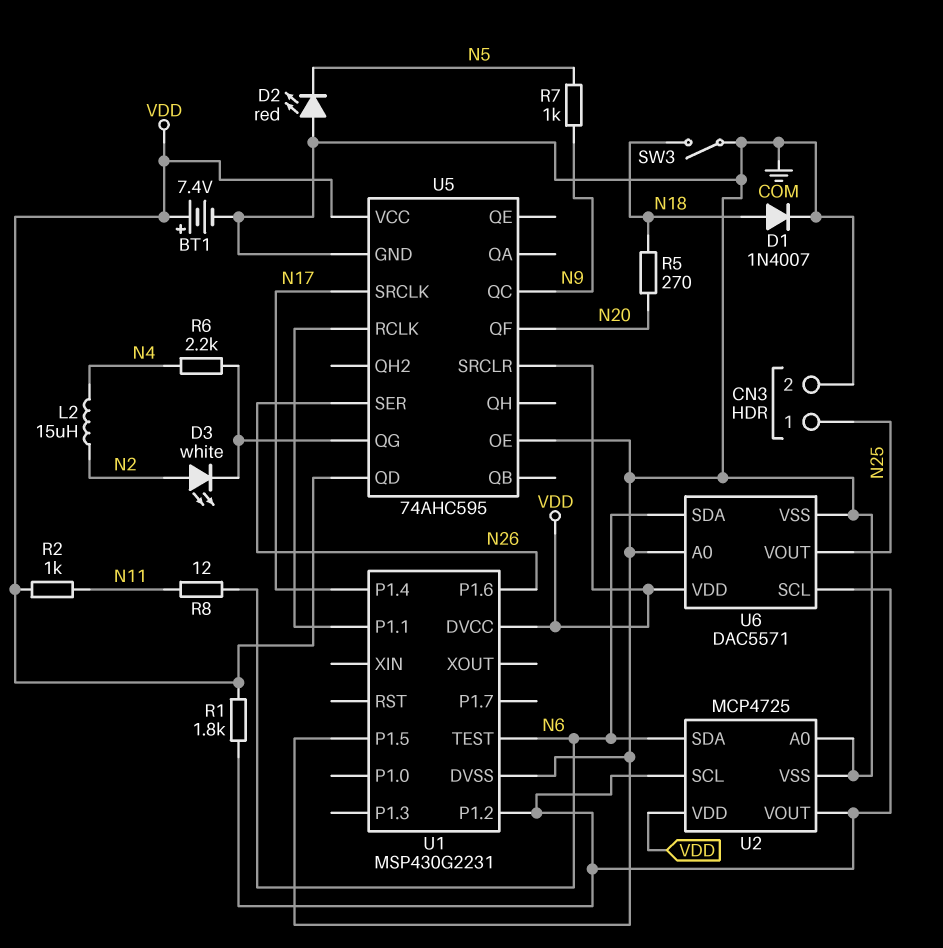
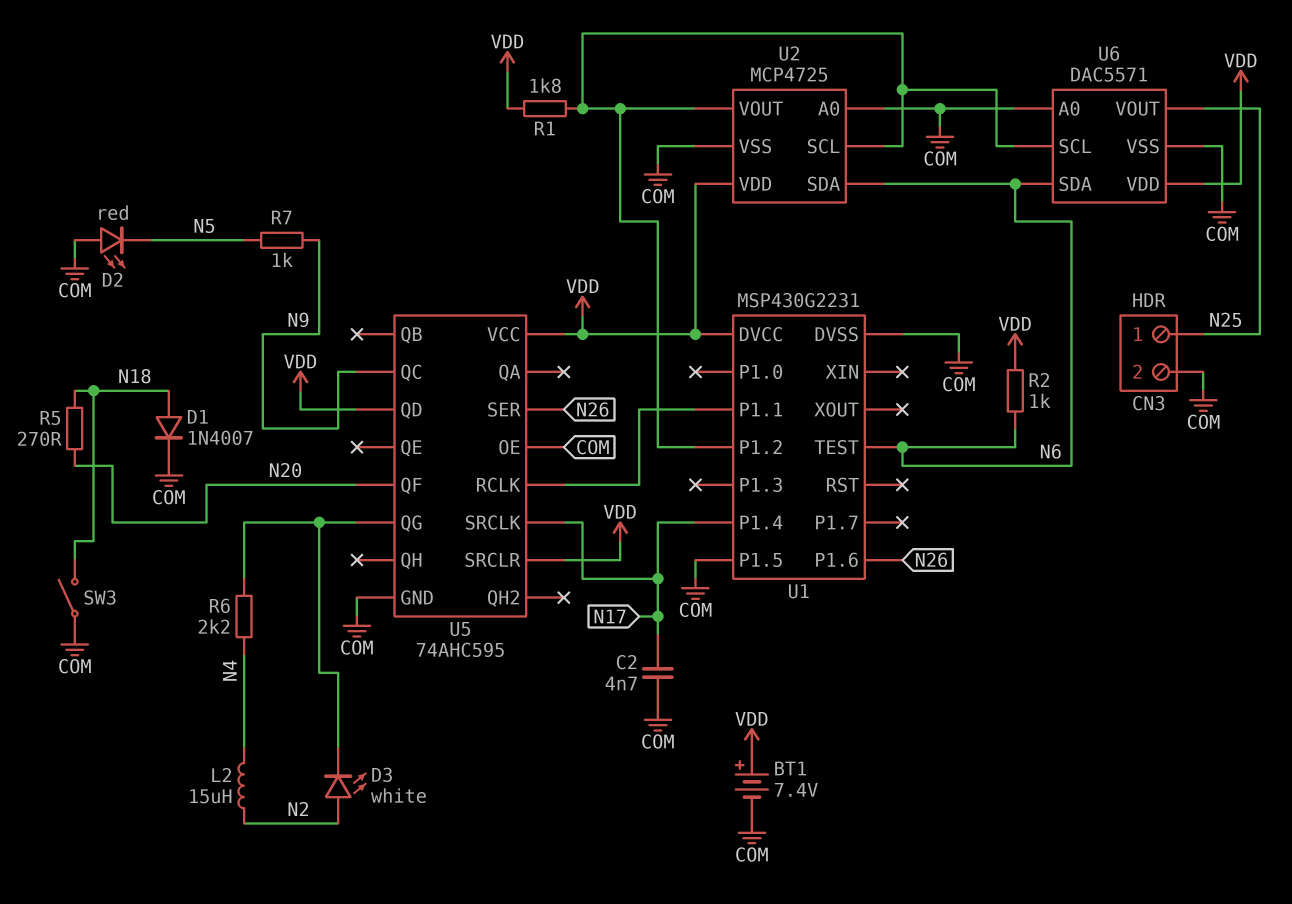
C2: none -> 4.7nF (COM, N17)
R2: 1k (N11, VDD) -> 1k (N6, VDD)
R8: 12 (N6, N11) -> none

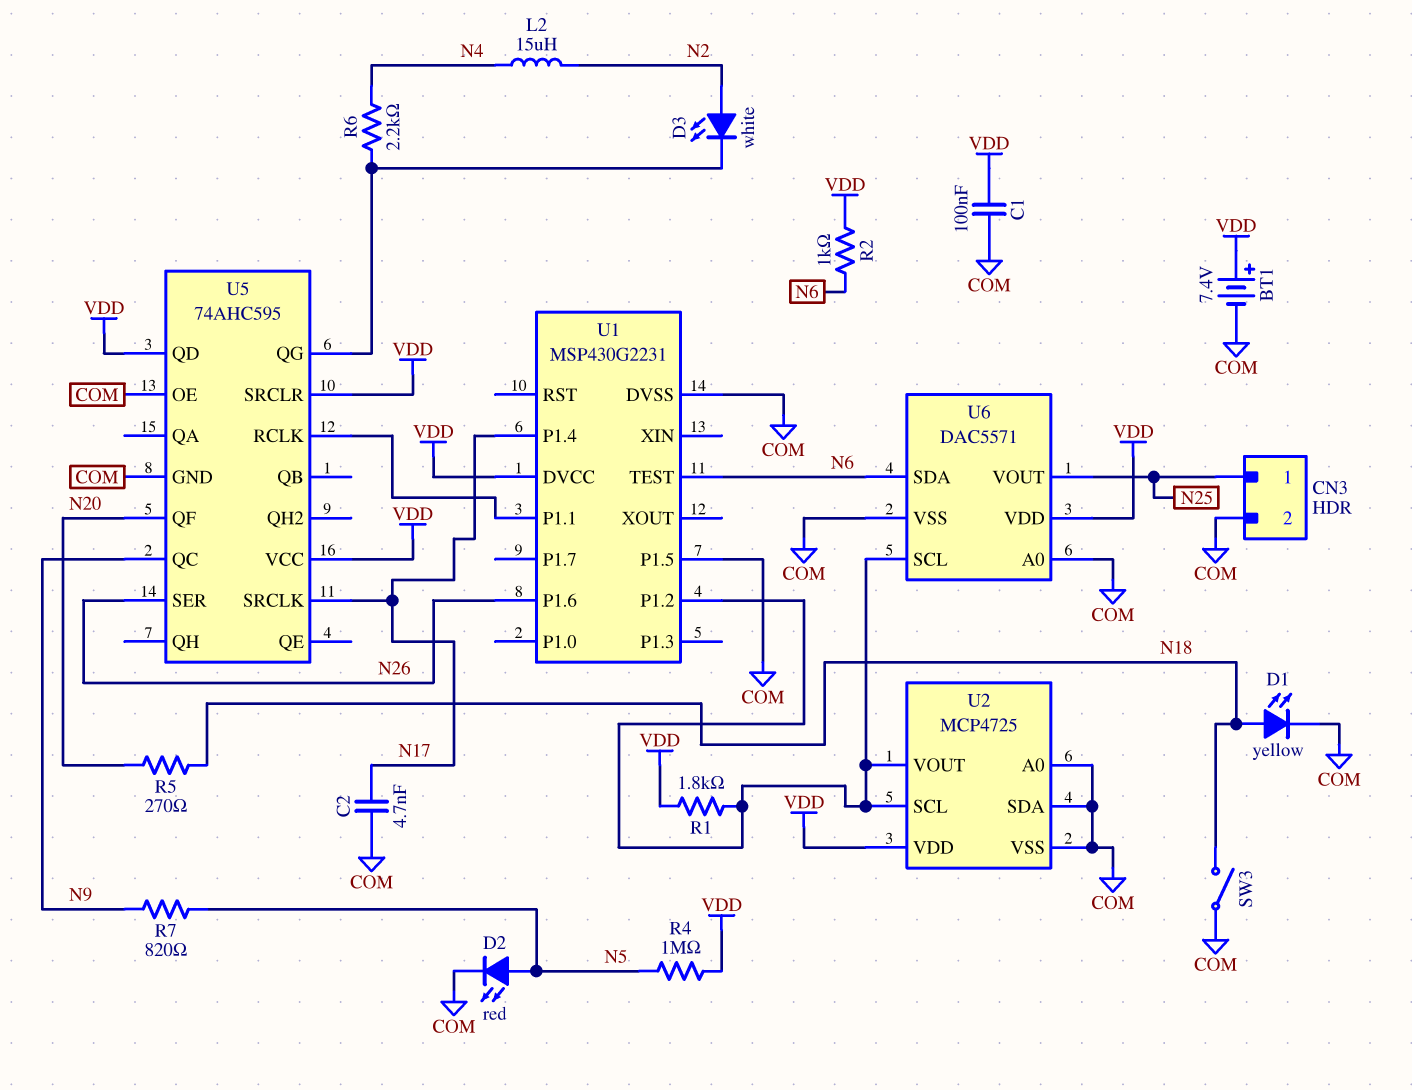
C1: none -> 100nF (COM, VDD)
D1: diode 1N4007 (A N18, K COM) -> LED yellow (A N18, K COM)
D2: LED red (A COM, K N5) -> LED red (A N5, K COM)
R4: none -> 1M (N5, VDD)
R7: 1k (N5, N9) -> 820 (N5, N9)
U2 pin SDA: N6 -> COM

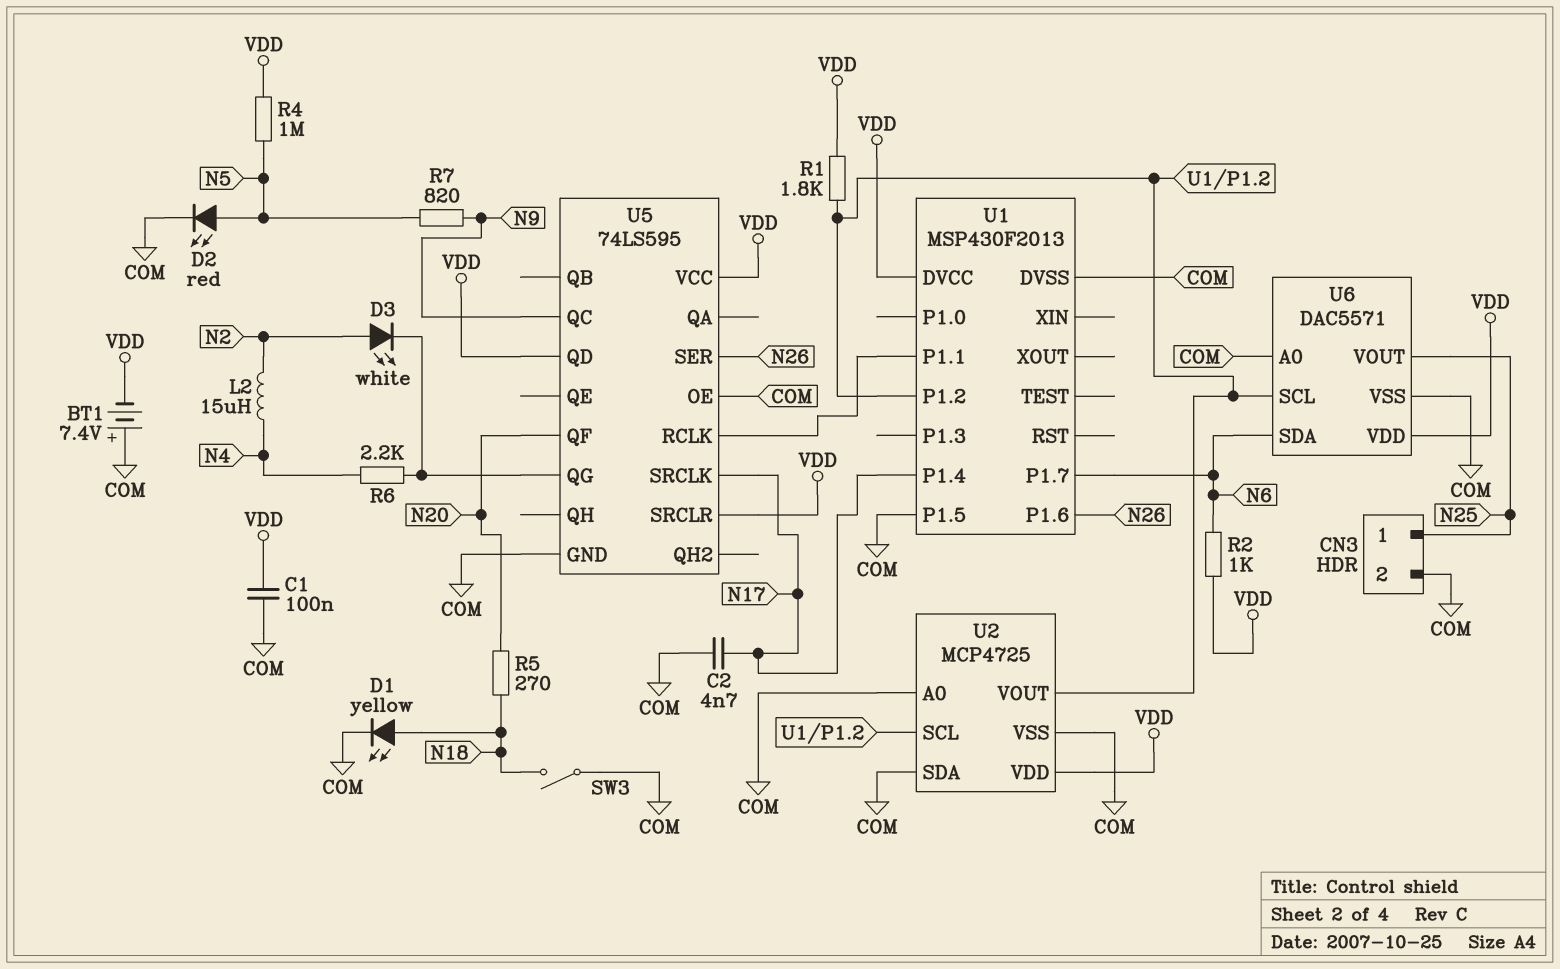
BT1: 7.4V (plus VDD, minus COM) -> 7.4V (plus COM, minus VDD)
U1: MSP430G2231 -> MSP430F2013
U1 pin P1.7: none -> N6
U1 pin TEST: N6 -> none
U5: 74AHC595 -> 74LS595

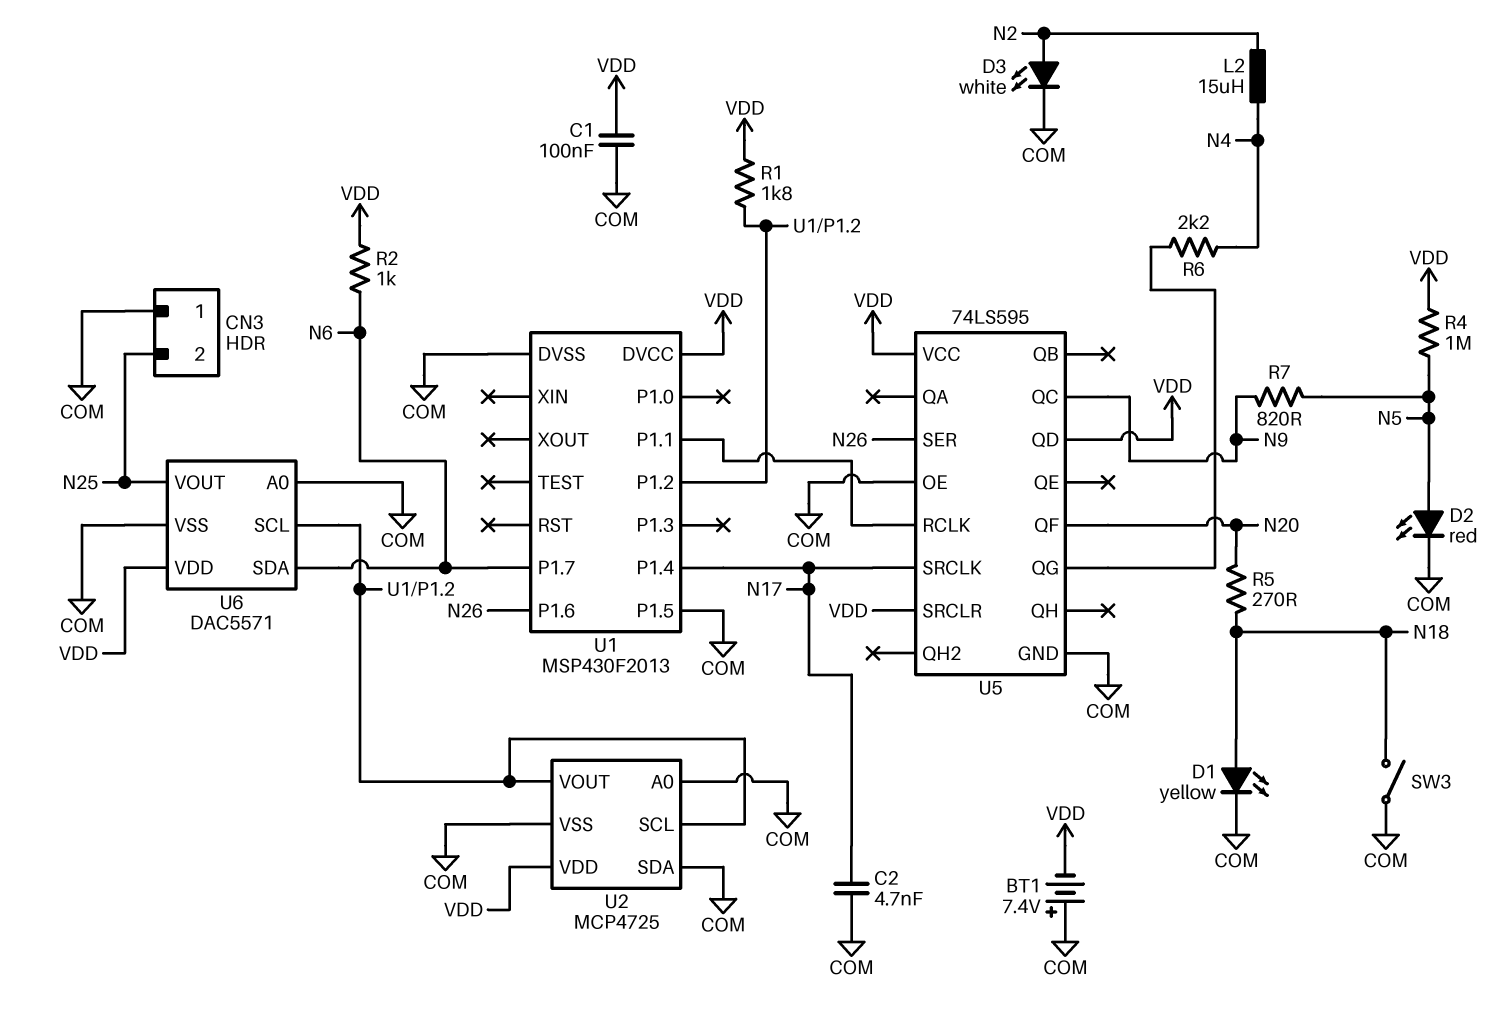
CN3 pin 1: N25 -> COM
CN3 pin 2: COM -> N25
D3: LED white (A N2, K U5/QG) -> LED white (A N2, K COM)

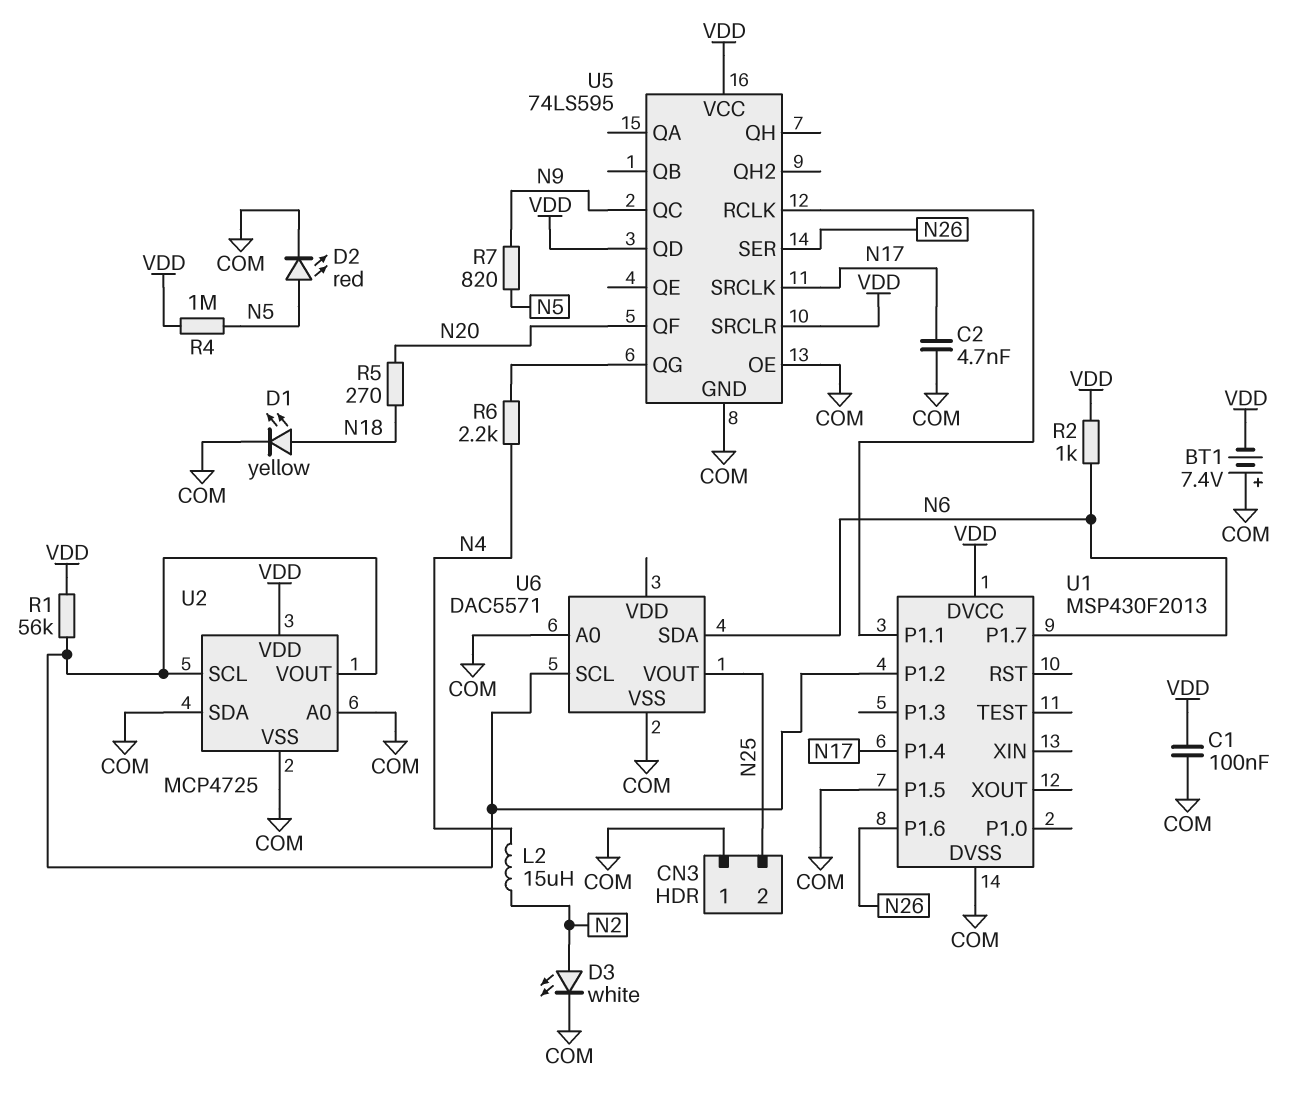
R1: 1.8k (U1/P1.2, VDD) -> 56k (U1/P1.2, VDD)
SW3: switch (COM, N18) -> none
U6 pin VDD: VDD -> none

